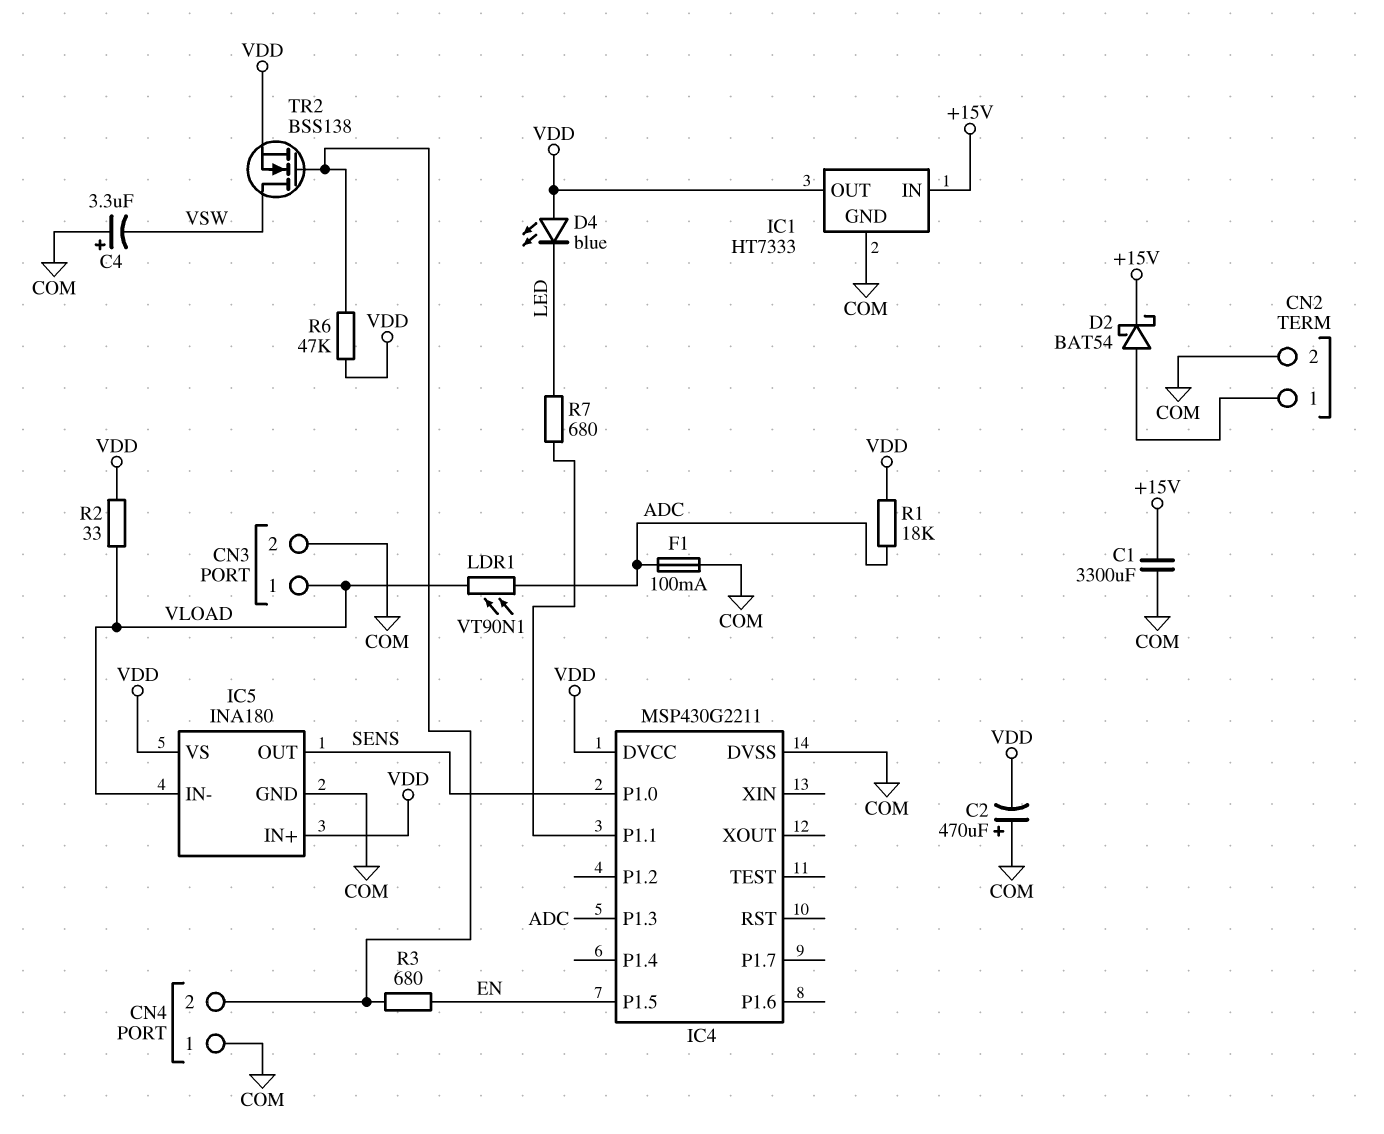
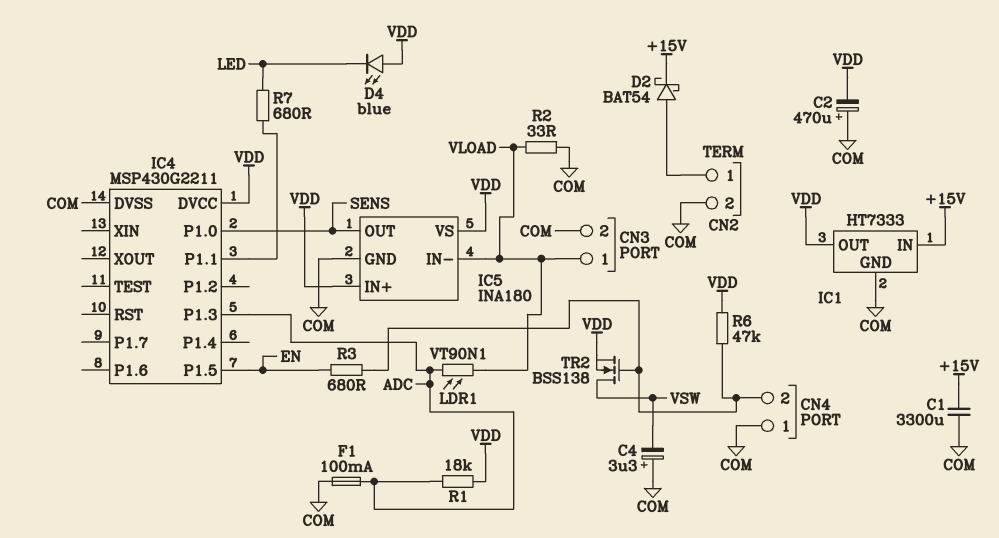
R2: 33 (VDD, VLOAD) -> 33 (COM, VLOAD)

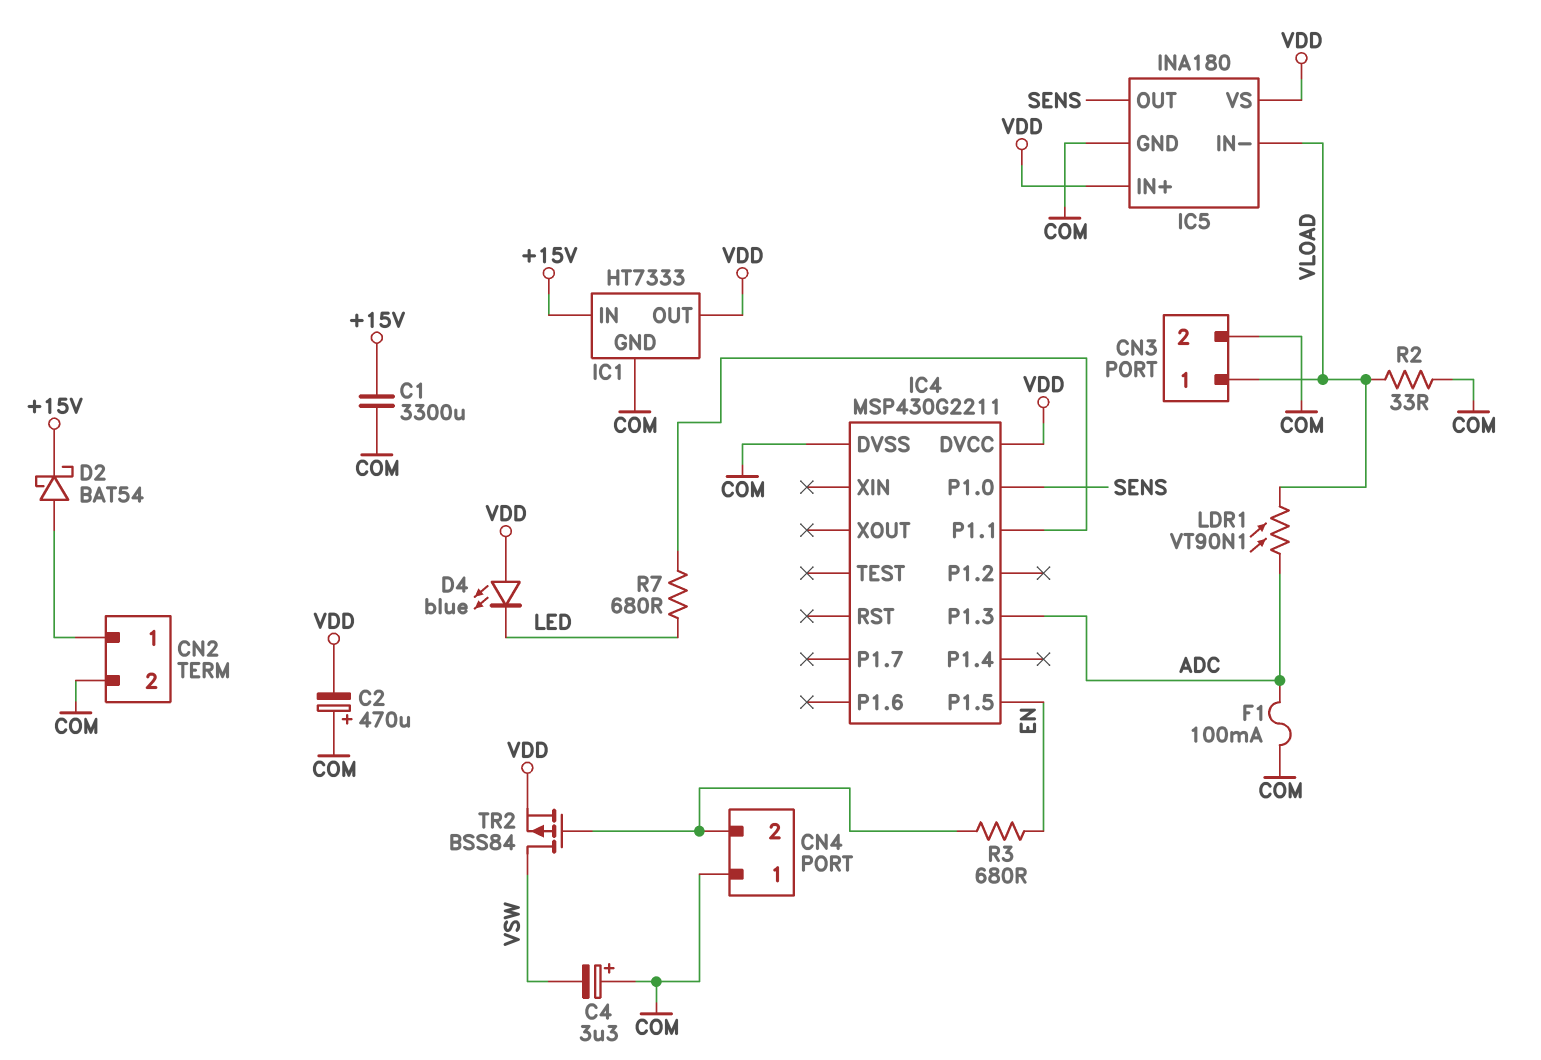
R1: 18k (ADC, VDD) -> none
R6: 47k (CN4/2, VDD) -> none
TR2: NMOS BSS138 (G CN4/2, D VSW, S VDD) -> PMOS BSS84 (G CN4/2, D VSW, S VDD)

